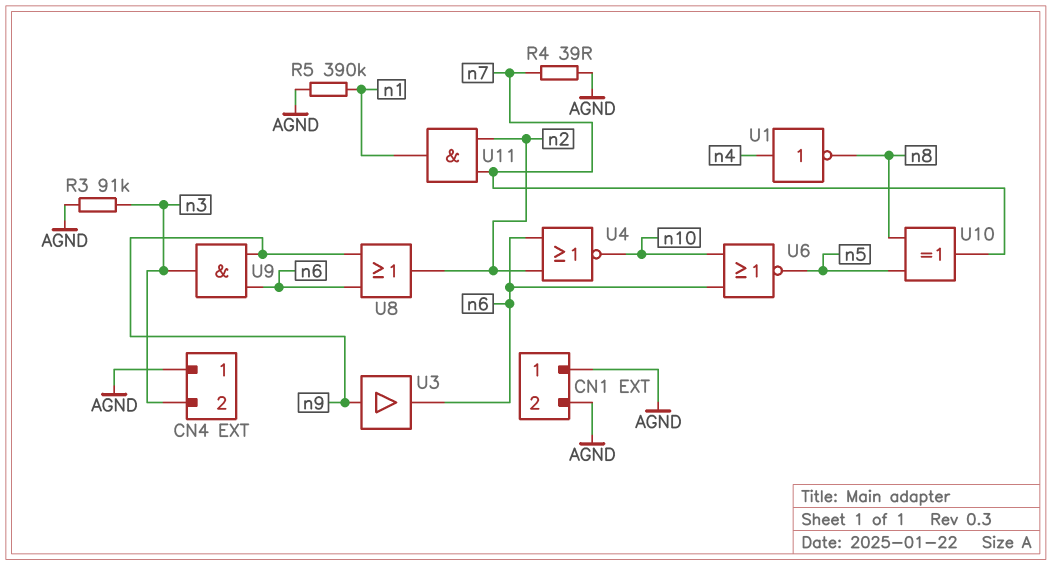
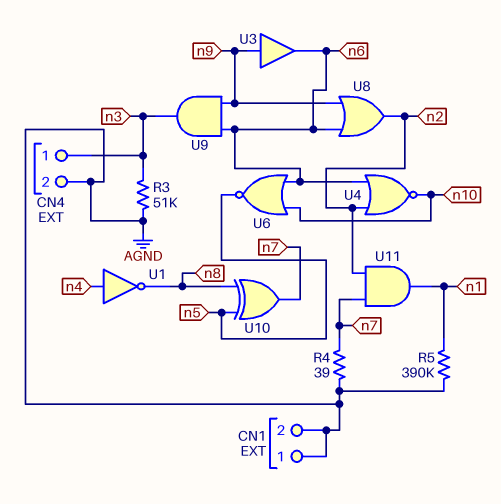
CN4 pin 1: AGND -> n3
CN4 pin 2: n3 -> AGND
R3: 91k (AGND, n3) -> 51k (AGND, n3)

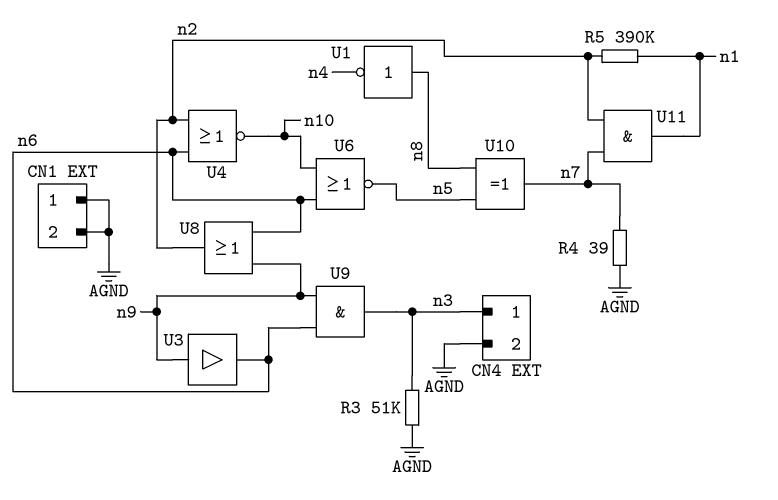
R5: 390k (AGND, n1) -> 390k (n1, n2)
U1: NOT (in n4, out n8) -> NOT (in n8, out n4)

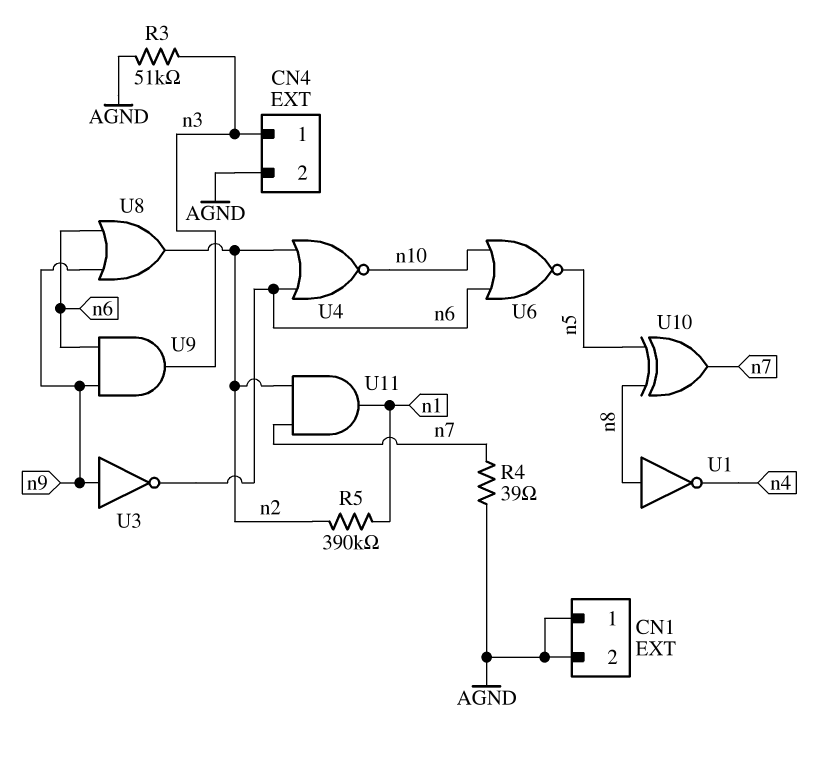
U3: buffer (in n9, out n6) -> NOT (in n9, out n6)

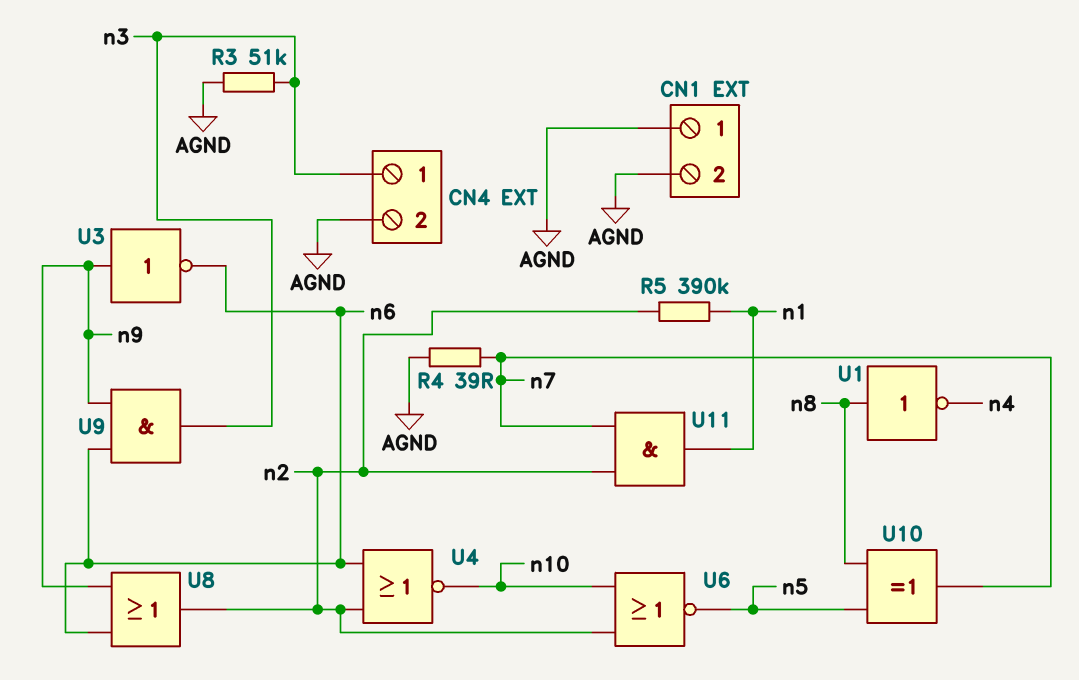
U6: NOR (in n6, in n10, out n5) -> NOR (in n2, in n10, out n5)

